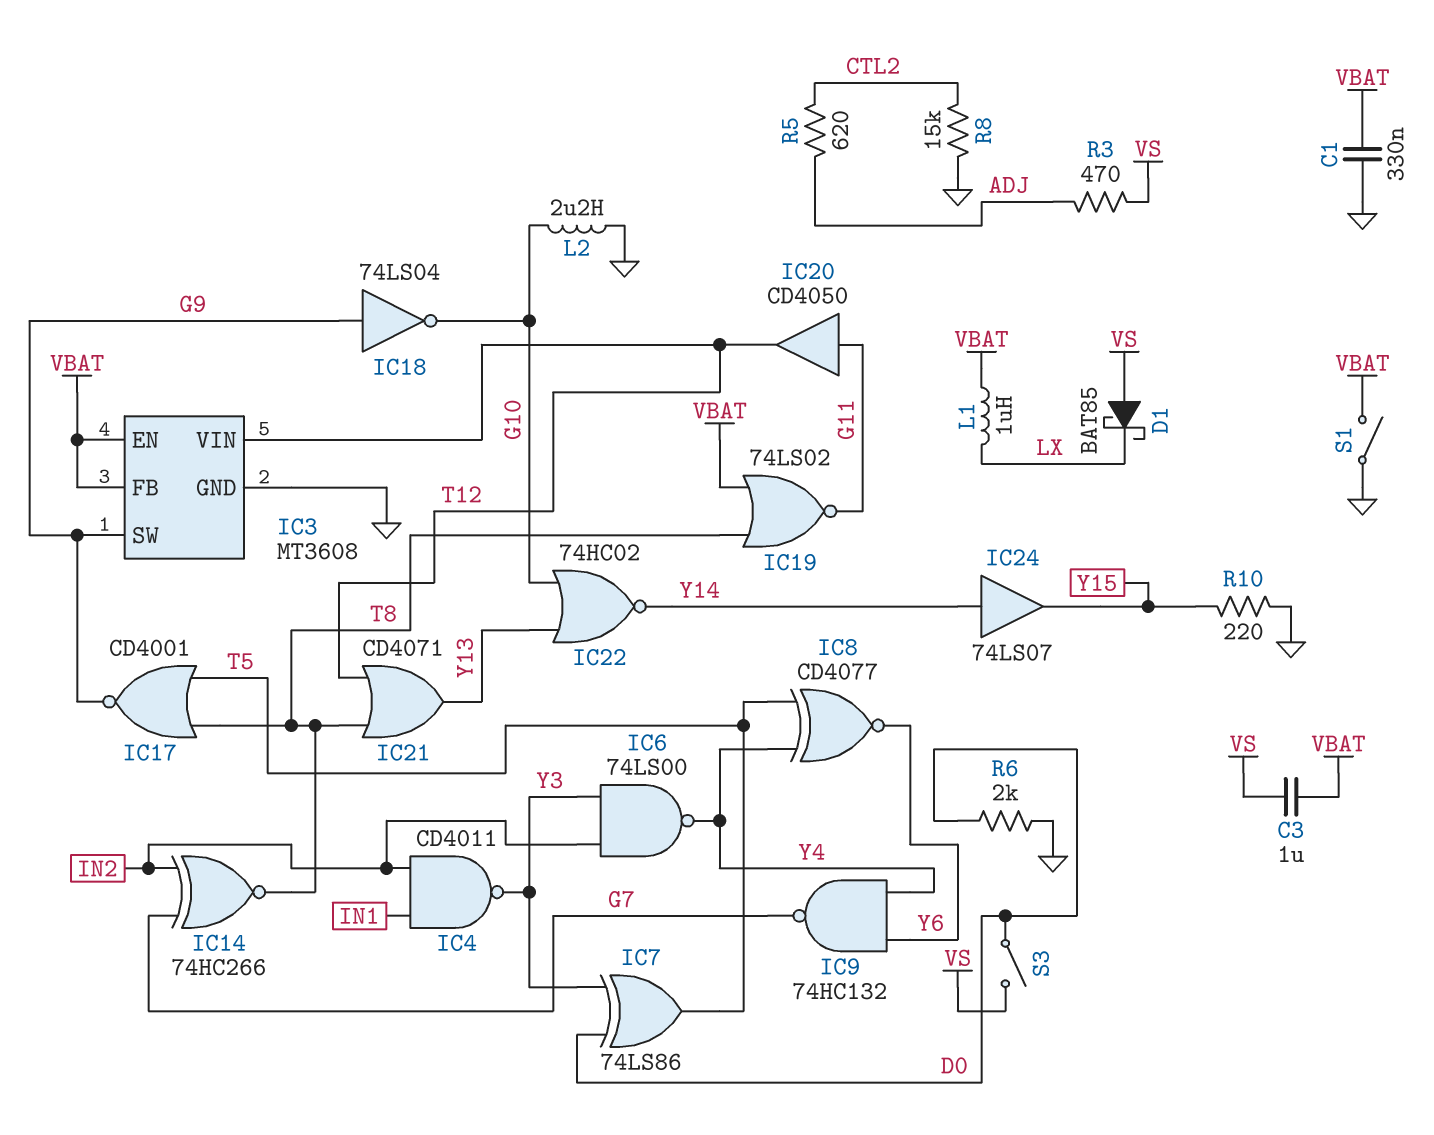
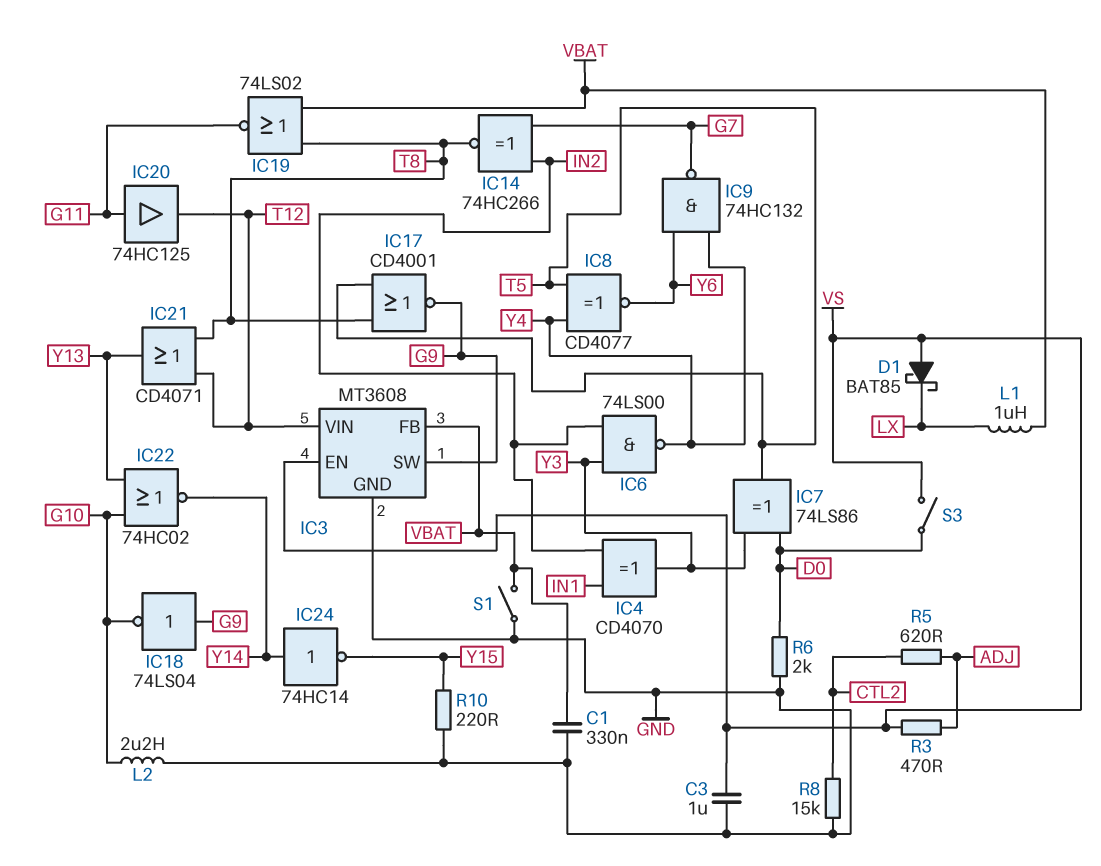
C3: 1uF (VBAT, VS) -> 1uF (GND, VS)
IC3 pin EN: VBAT -> VS
IC4: NAND CD4011 (in IN1, in IN2, out Y3) -> XOR CD4070 (in IN1, in IN2, out Y3)
IC20: buffer CD4050 (in G11, out T12) -> buffer 74HC125 (in G11, out T12)
IC24: buffer 74LS07 (in Y14, out Y15) -> NOT 74HC14 (in Y14, out Y15)

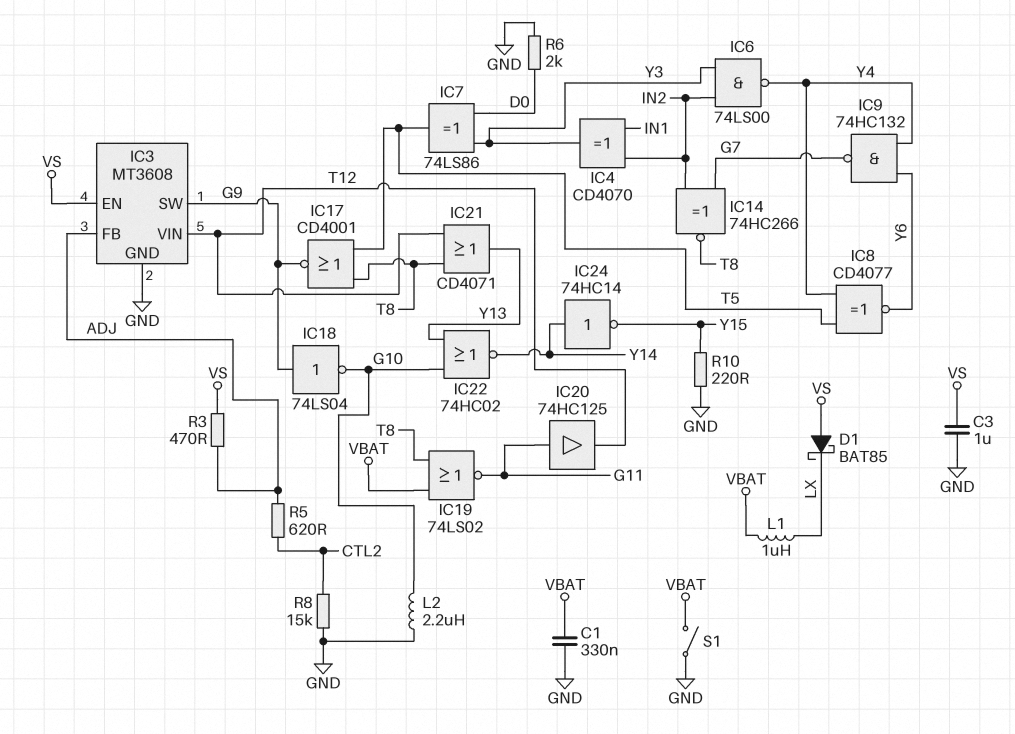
IC3 pin FB: VBAT -> ADJ
S3: switch (D0, VS) -> none

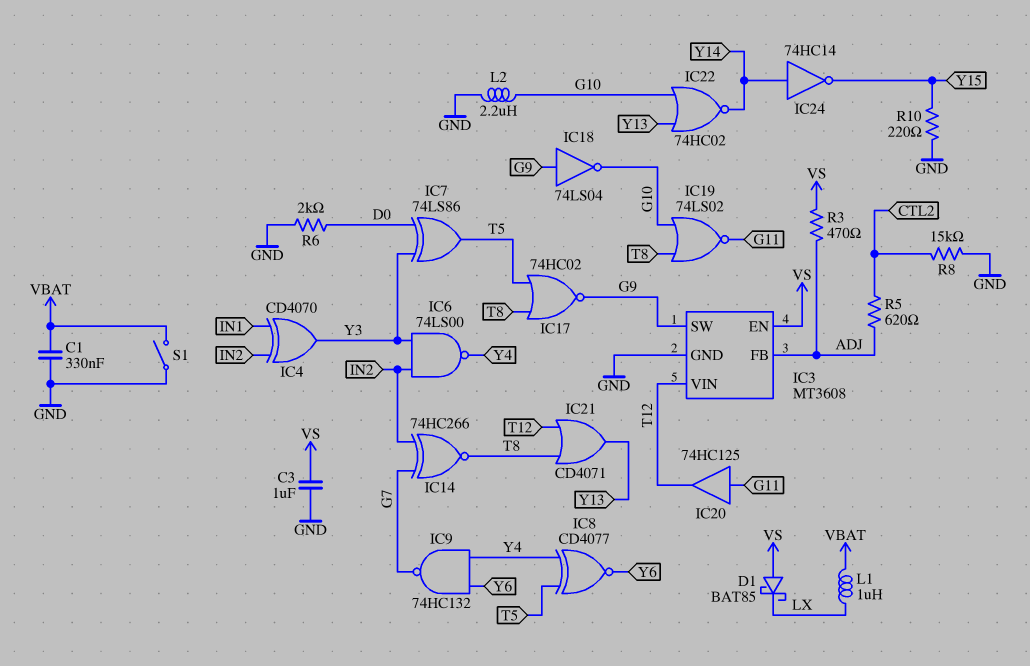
IC17: NOR CD4001 (in T5, in T8, out G9) -> NOR 74HC02 (in T5, in T8, out G9)
IC19: NOR 74LS02 (in T8, in VBAT, out G11) -> NOR 74LS02 (in G10, in T8, out G11)

